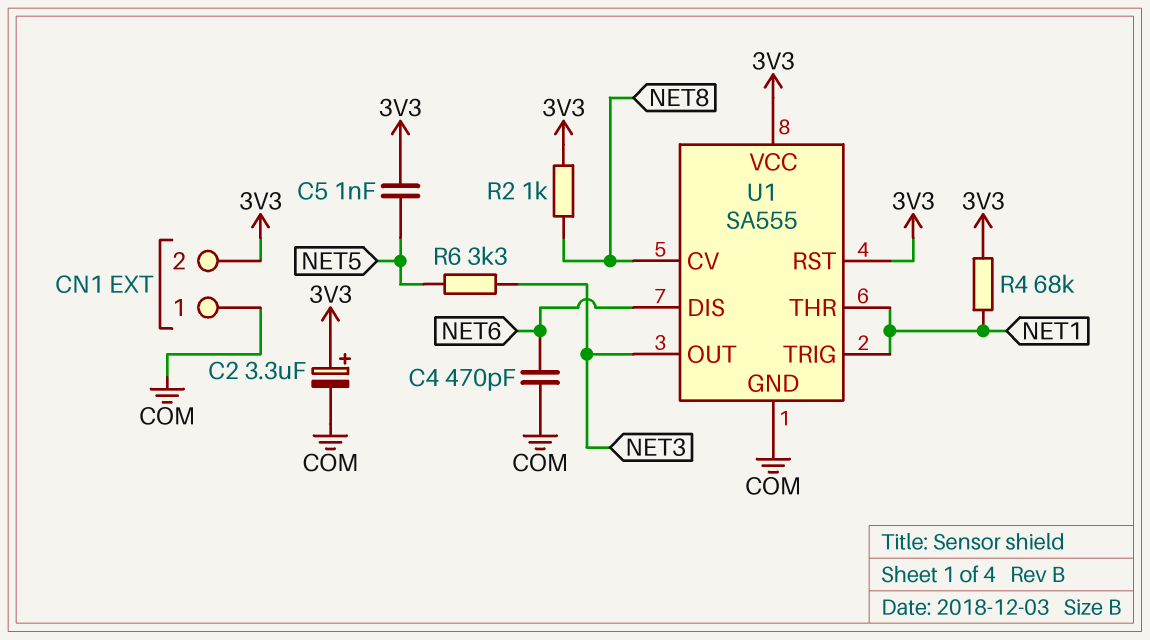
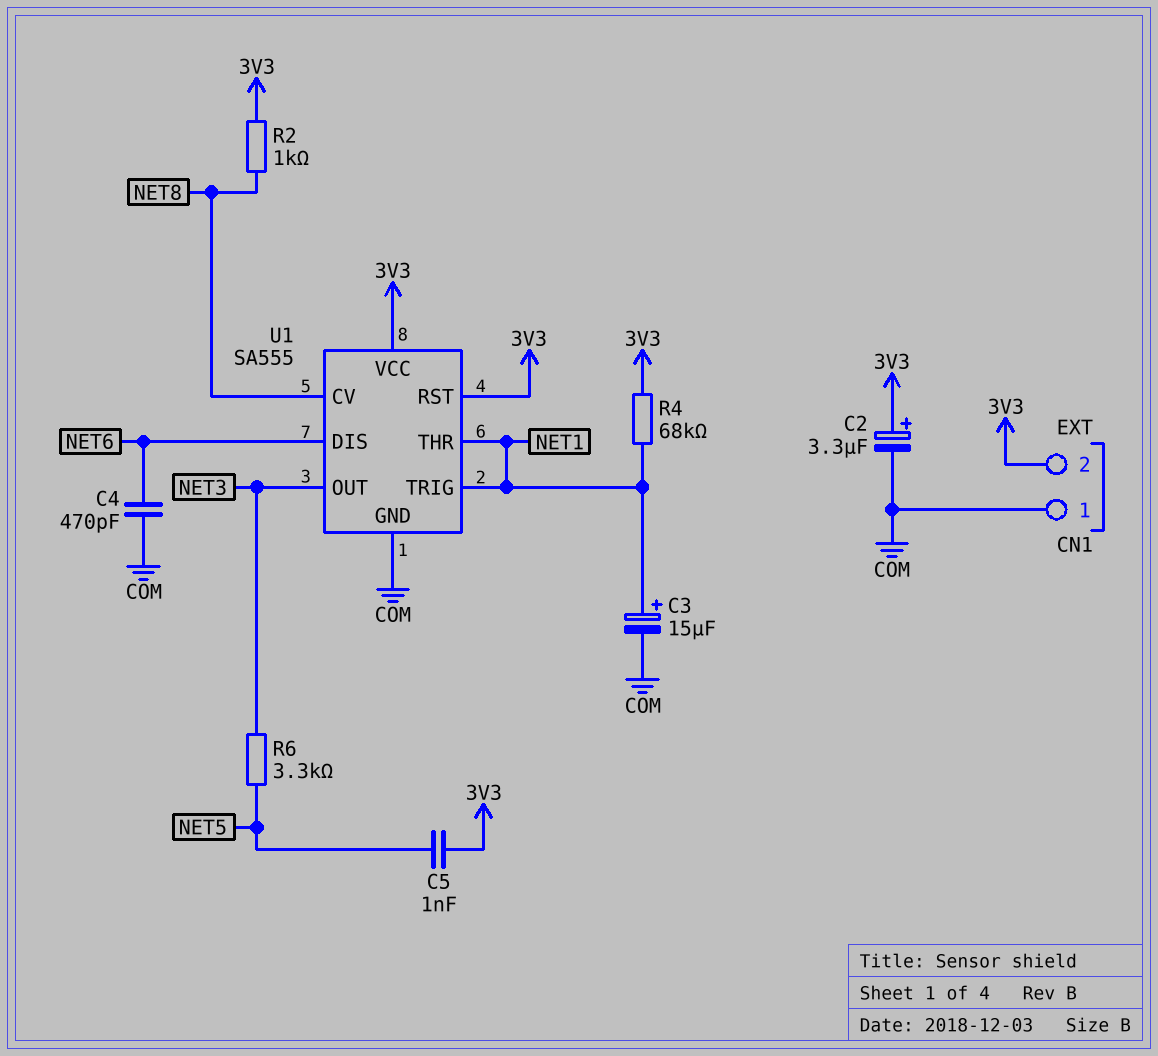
C3: none -> 15uF (plus NET1, minus COM)

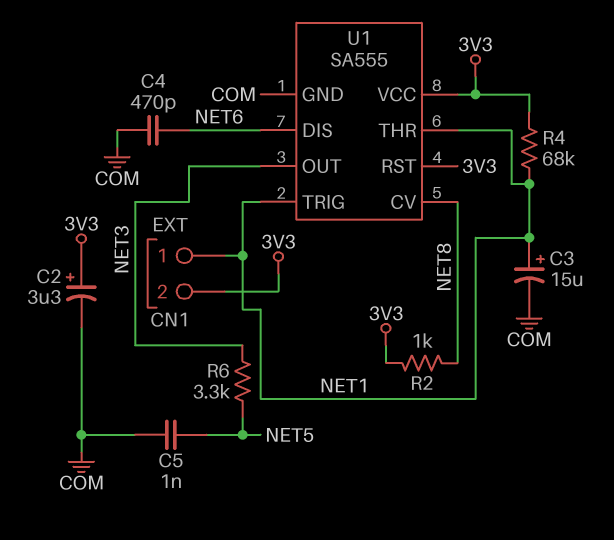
C5: 1nF (3V3, NET5) -> 1nF (COM, NET5)
CN1 pin 1: COM -> NET1

